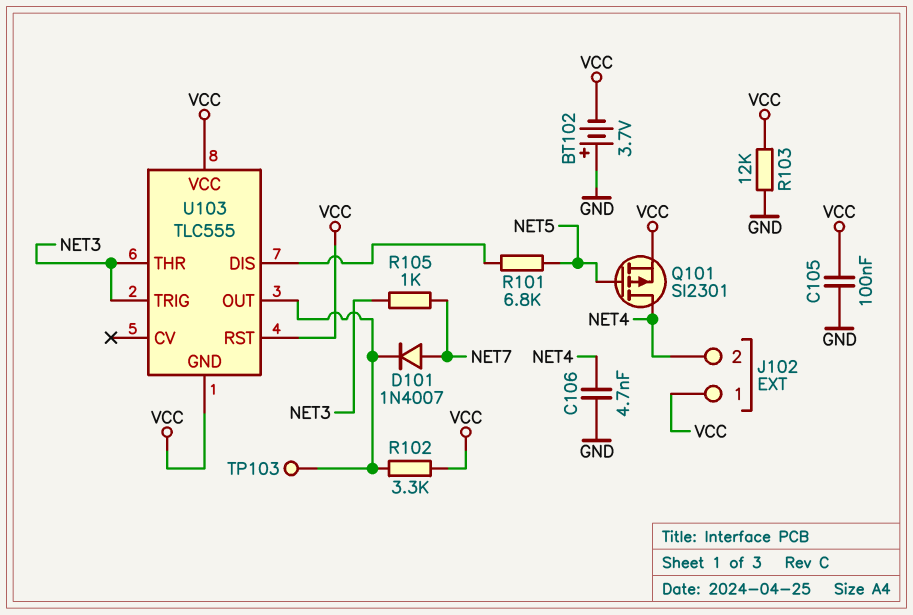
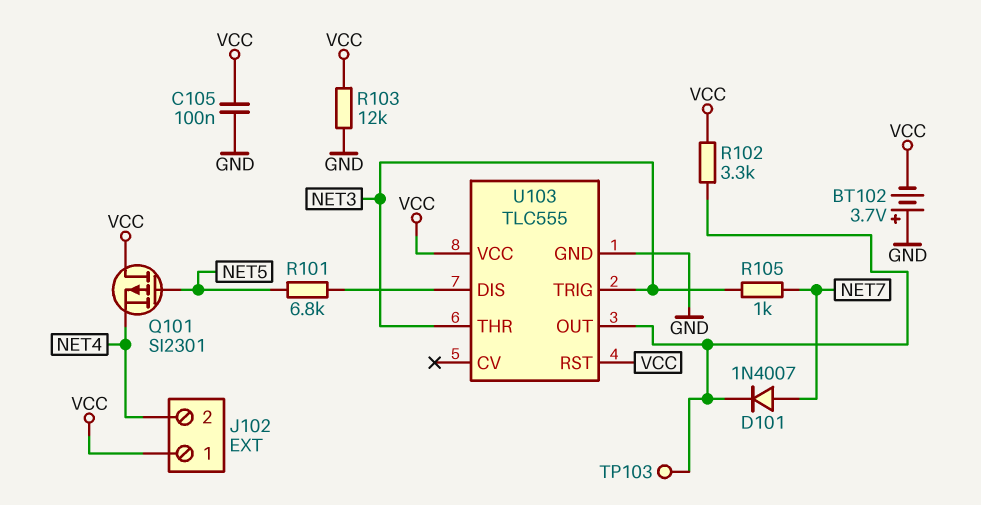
C106: 4.7nF (GND, NET4) -> none
Q101: PMOS SI2301 (G NET5, D NET4, S VCC) -> PMOS SI2301 (G NET5, D VCC, S NET4)
U103 pin GND: VCC -> GND

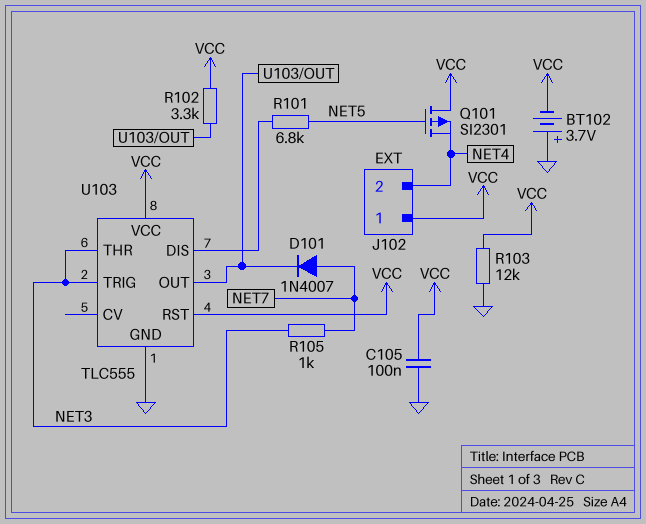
TP103: test point (U103/OUT) -> none

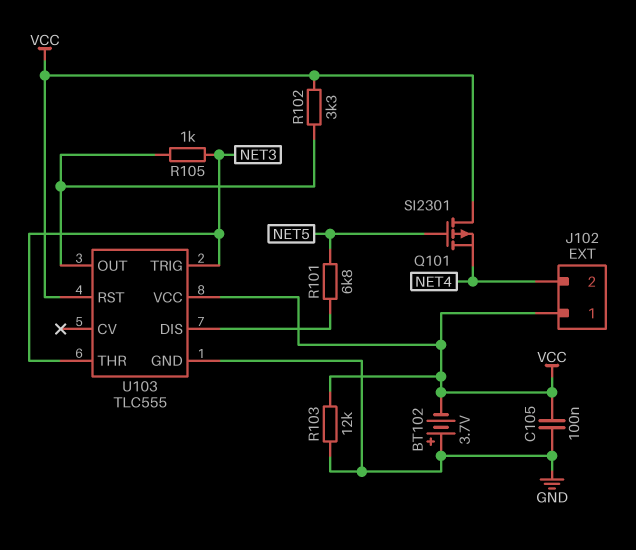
D101: diode 1N4007 (A NET7, K U103/OUT) -> none
R105: 1k (NET3, NET7) -> 1k (NET3, U103/OUT)

